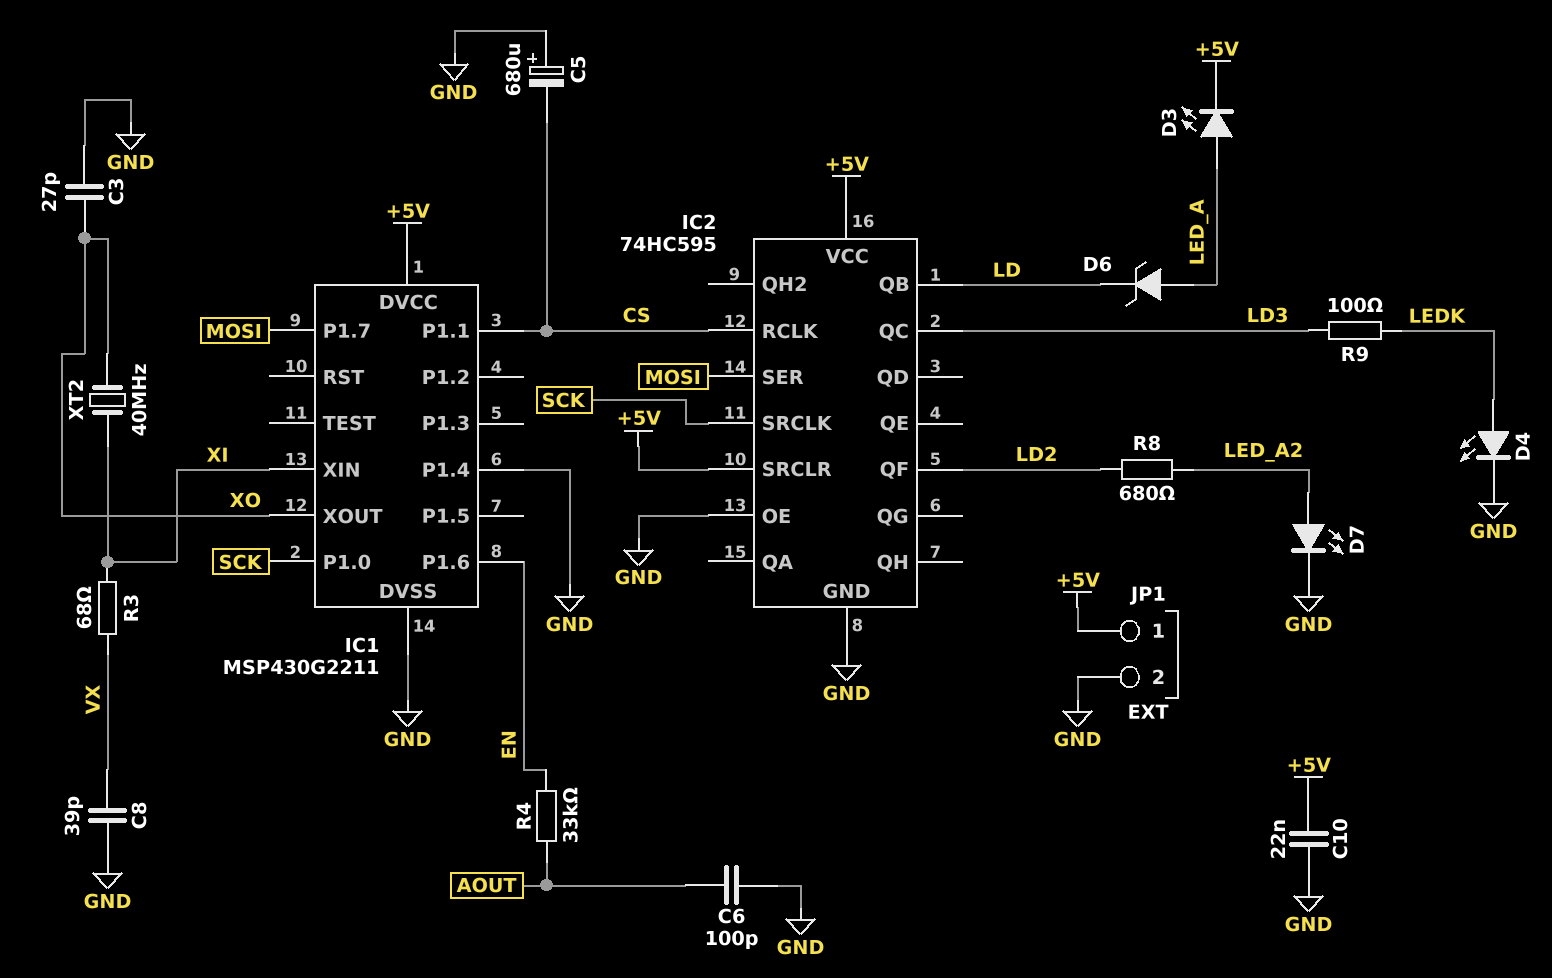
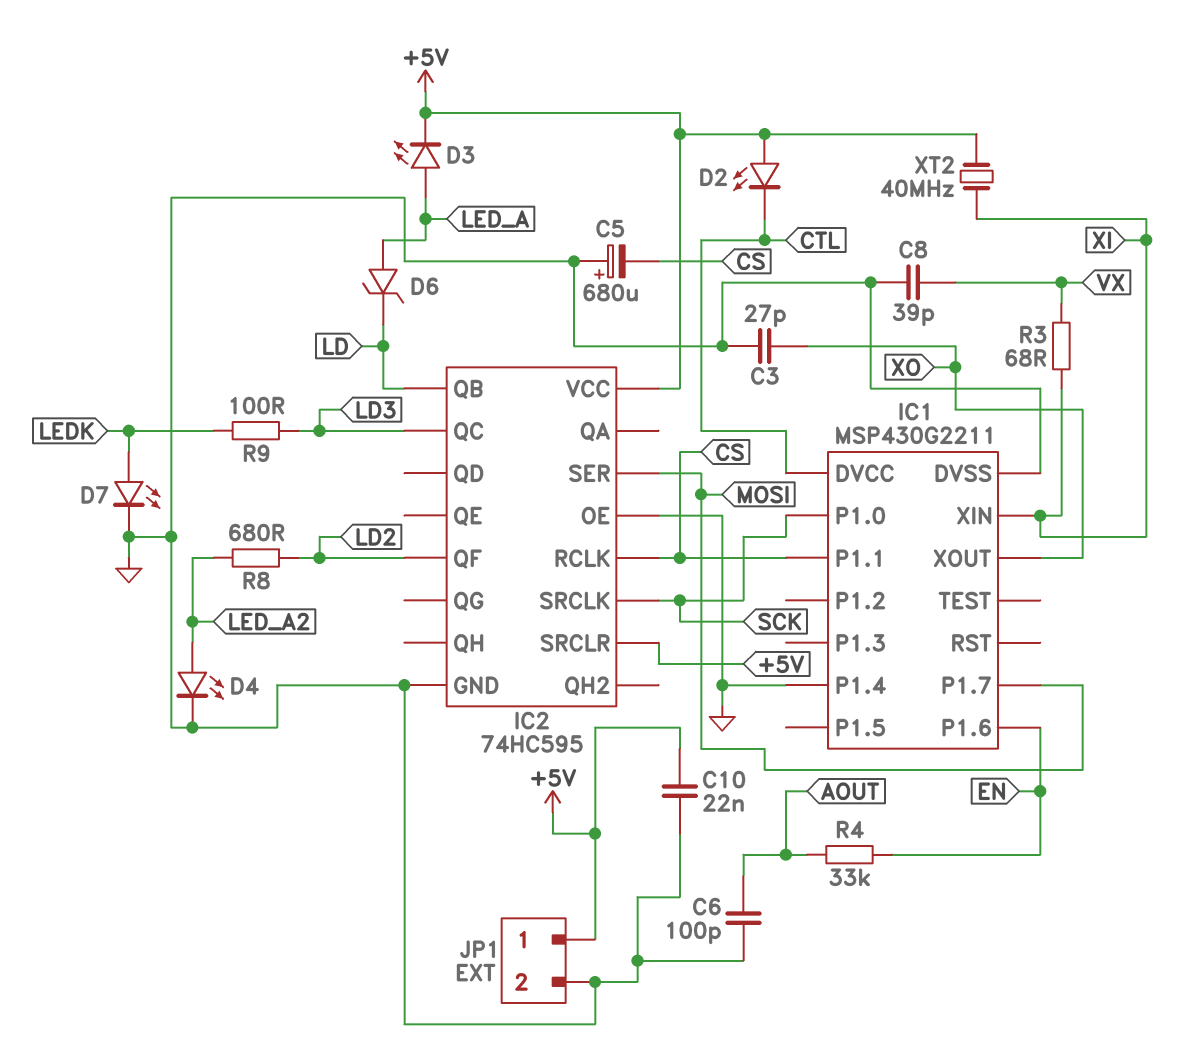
D2: none -> LED (A +5V, K CTL)
D4: LED (A LEDK, K GND) -> LED (A LED_A2, K GND)
D7: LED (A LED_A2, K GND) -> LED (A LEDK, K GND)
IC1 pin DVCC: +5V -> CTL
XT2: 40MHz (XI, XO) -> 40MHz (+5V, XI)

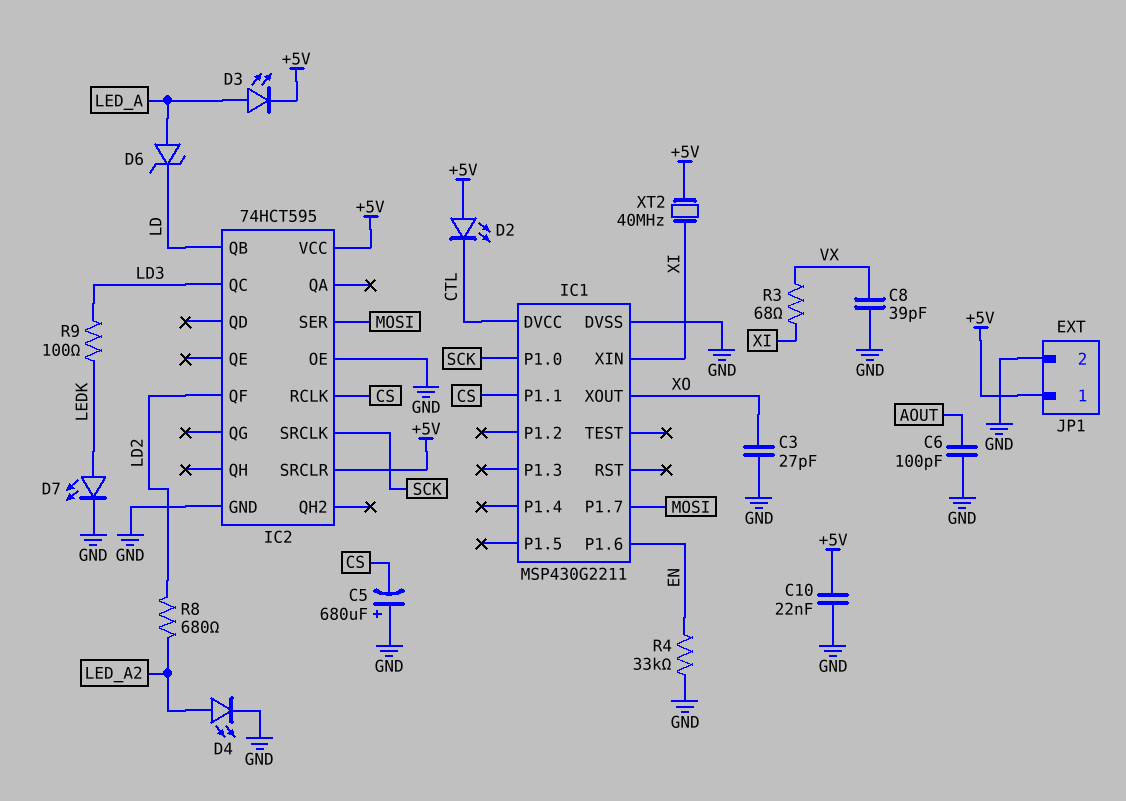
IC1 pin P1.4: GND -> none
IC2: 74HC595 -> 74HCT595
R4: 33k (AOUT, EN) -> 33k (EN, GND)

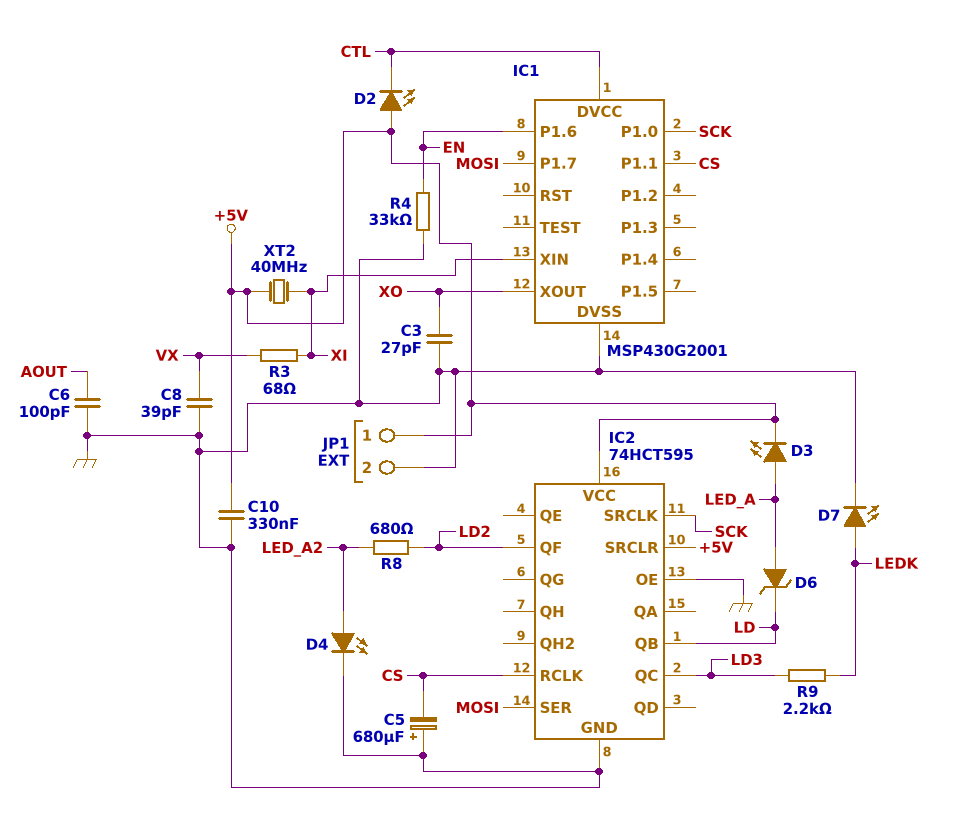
C10: 22nF (+5V, GND) -> 330nF (+5V, GND)
IC1: MSP430G2211 -> MSP430G2001
R9: 100 (LD3, LEDK) -> 2.2k (LD3, LEDK)

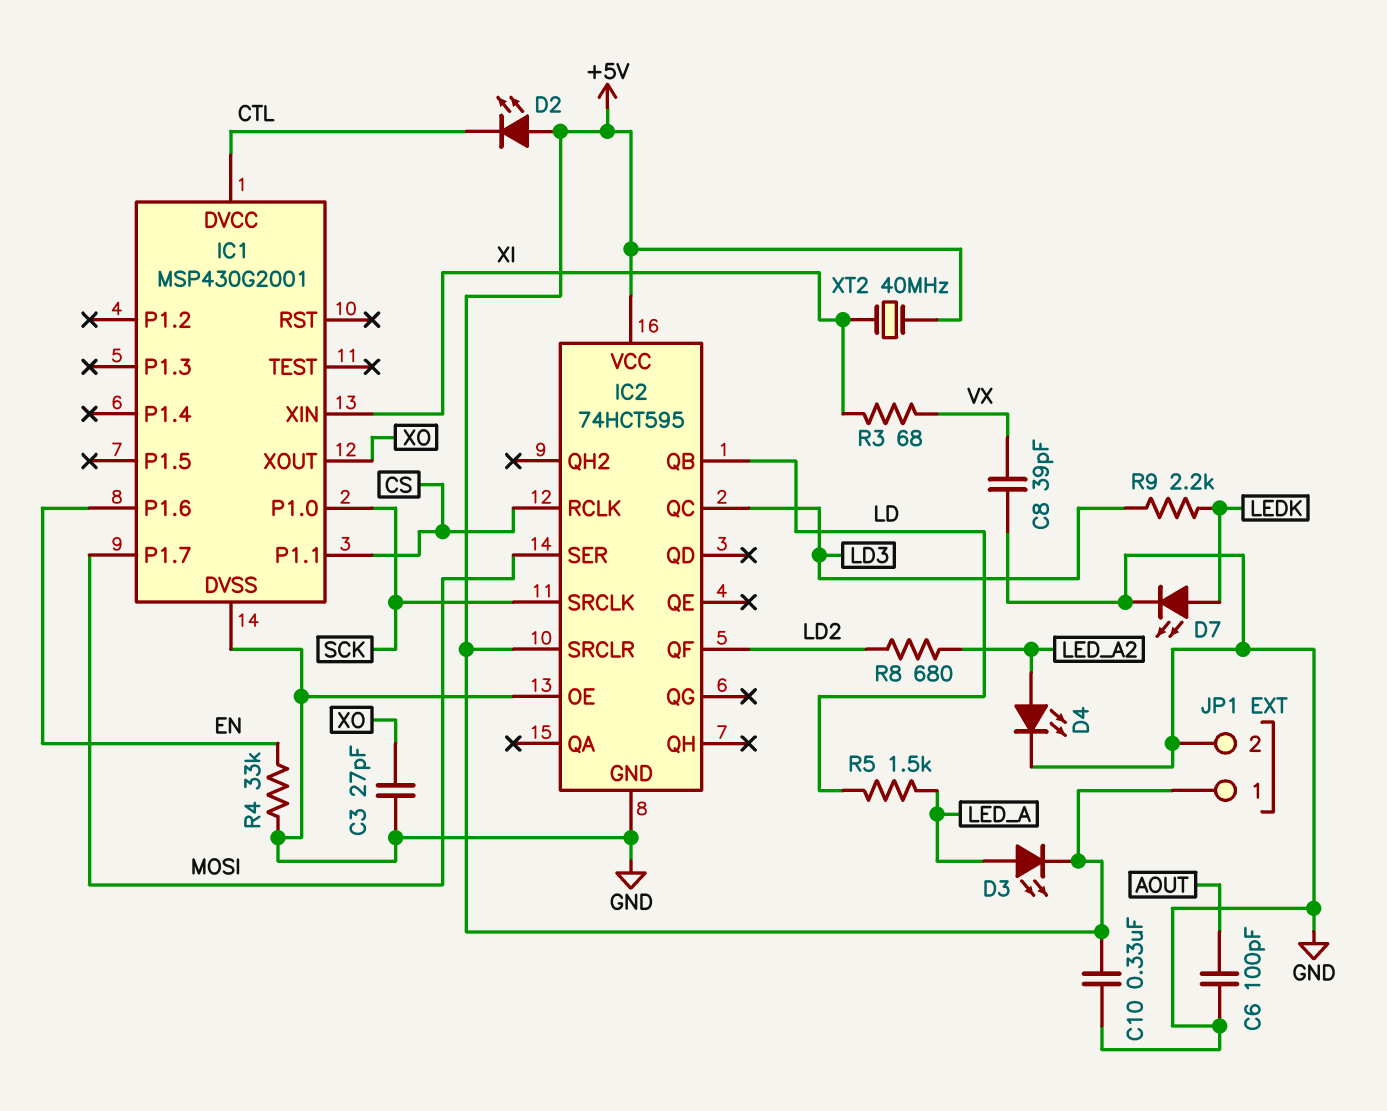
C5: 680uF (plus GND, minus CS) -> none
D6: zener (A LED_A, K LD) -> none
R5: none -> 1.5k (LD, LED_A)

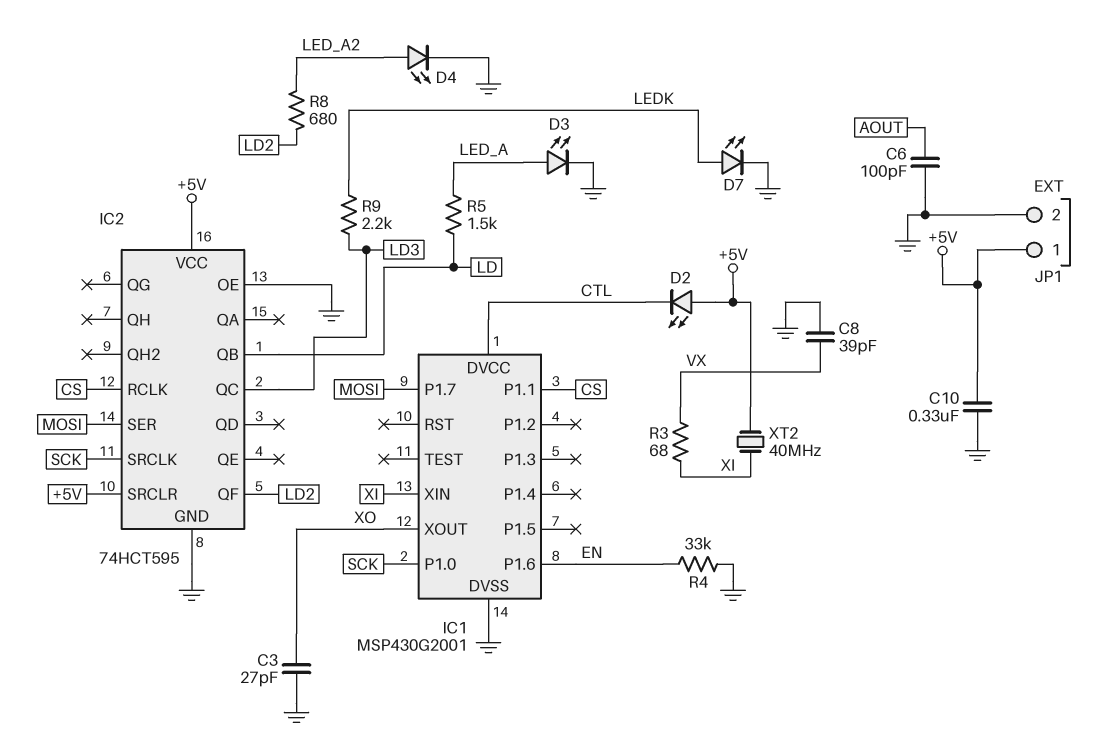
D3: LED (A LED_A, K +5V) -> LED (A LED_A, K GND)

